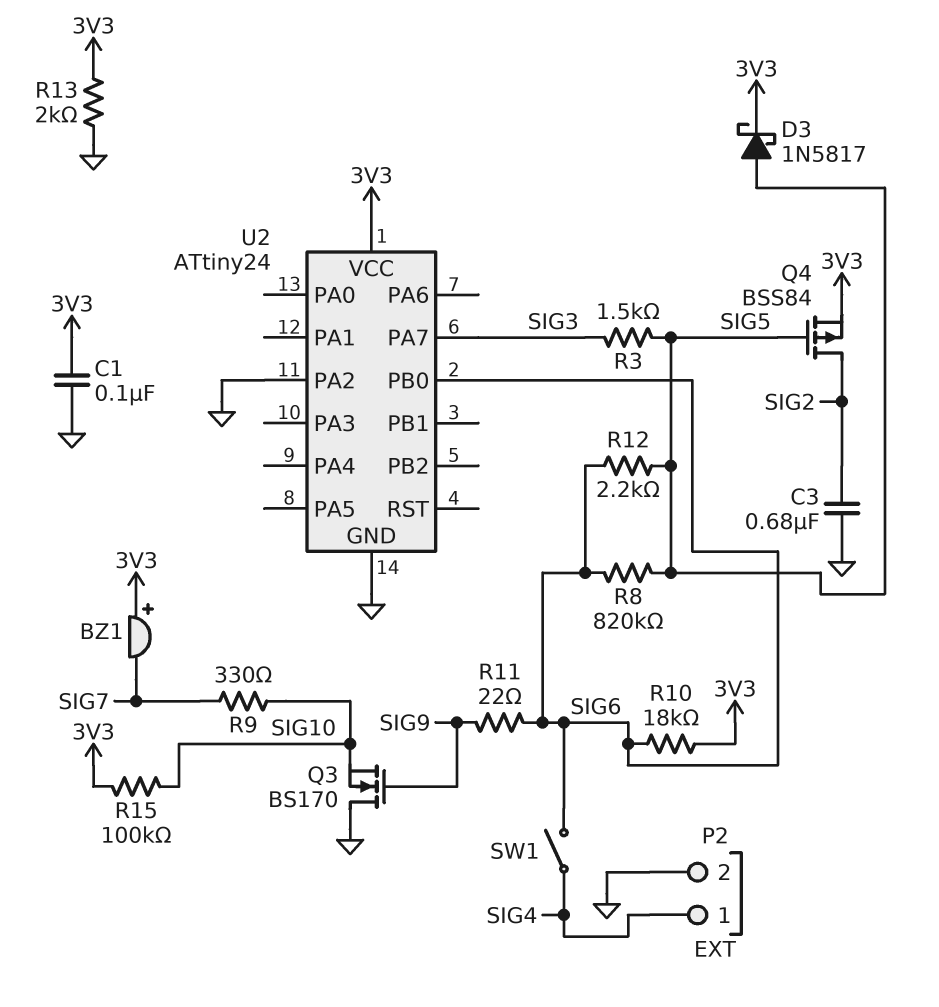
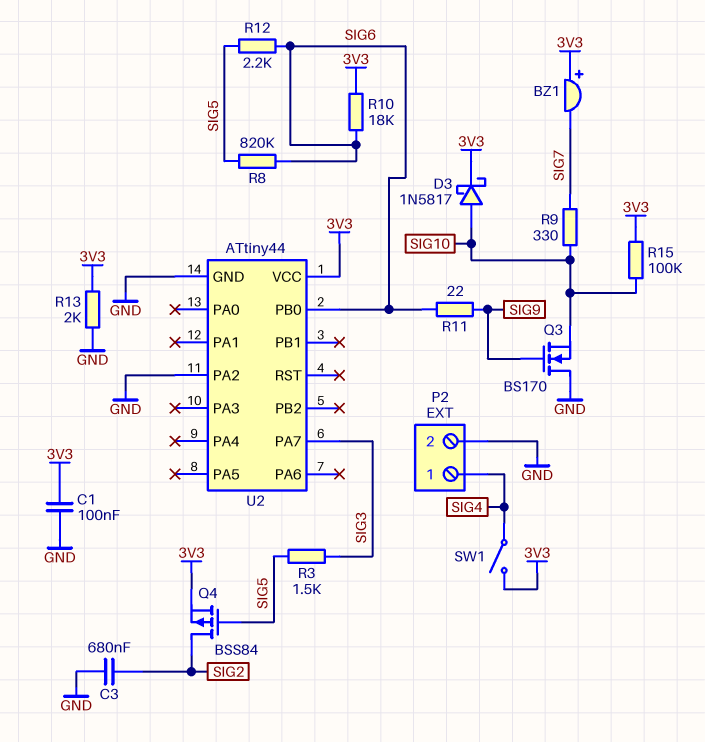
D3: schottky 1N5817 (A SIG5, K 3V3) -> schottky 1N5817 (A SIG10, K 3V3)
SW1: switch (SIG4, SIG6) -> switch (3V3, SIG4)
U2: ATtiny24 -> ATtiny44

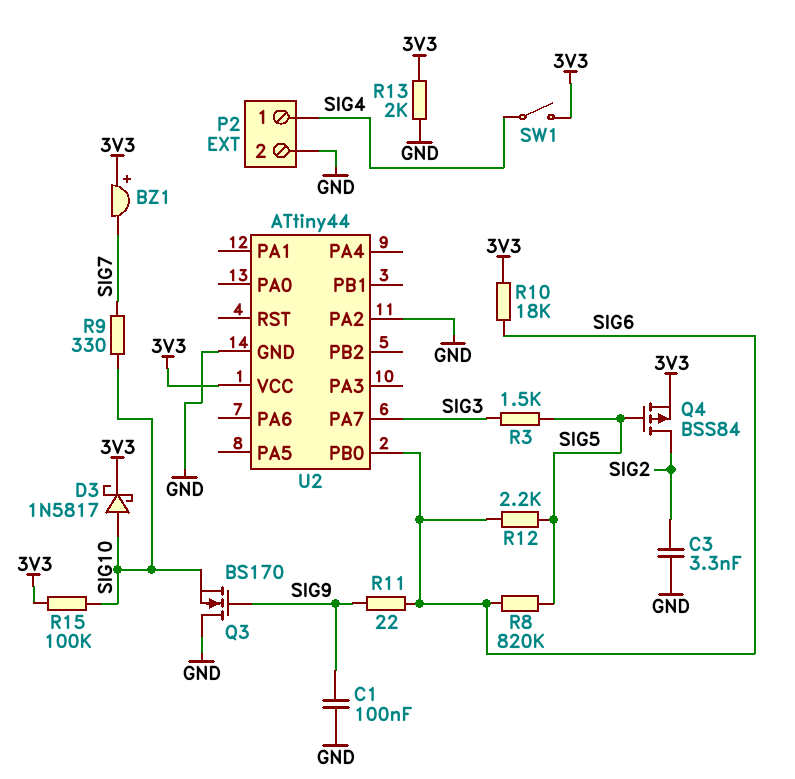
C1: 100nF (3V3, GND) -> 100nF (GND, SIG9)
C3: 680nF (GND, SIG2) -> 3.3nF (GND, SIG2)

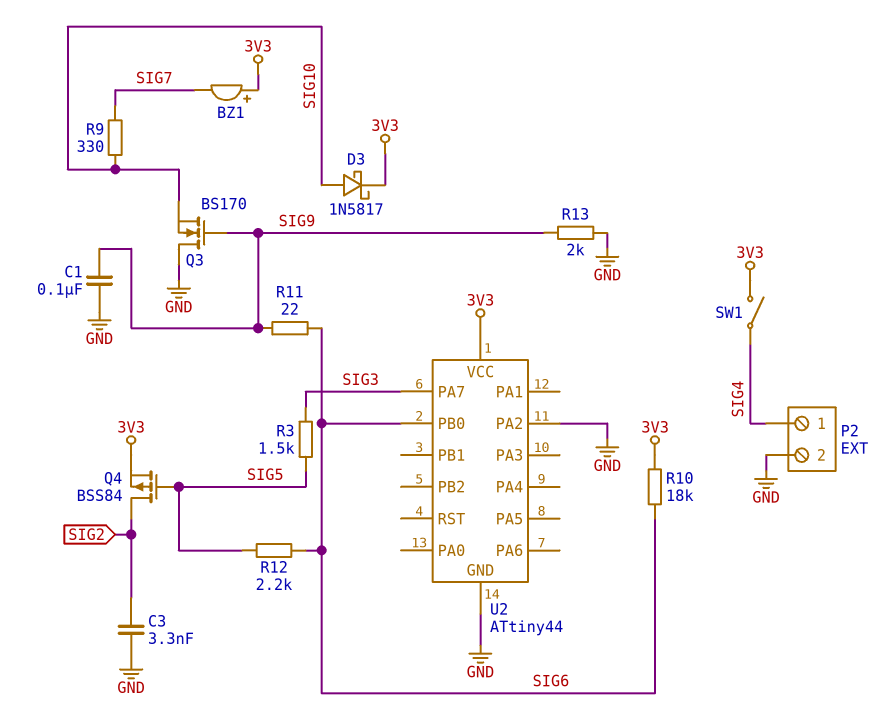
R8: 820k (SIG5, SIG6) -> none
R13: 2k (3V3, GND) -> 2k (GND, SIG9)
R15: 100k (3V3, SIG10) -> none

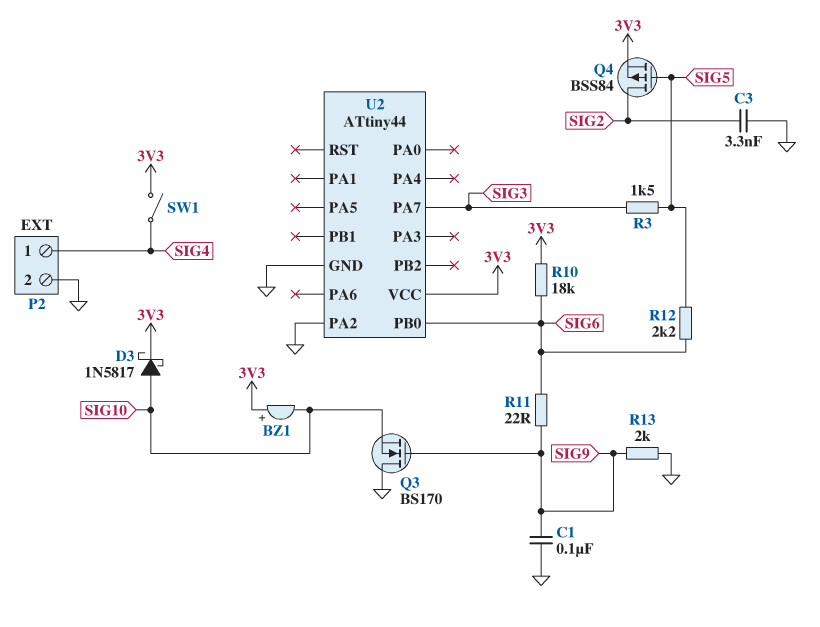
BZ1: buzzer (plus 3V3, minus SIG7) -> buzzer (plus 3V3, minus SIG10)
R9: 330 (SIG7, SIG10) -> none

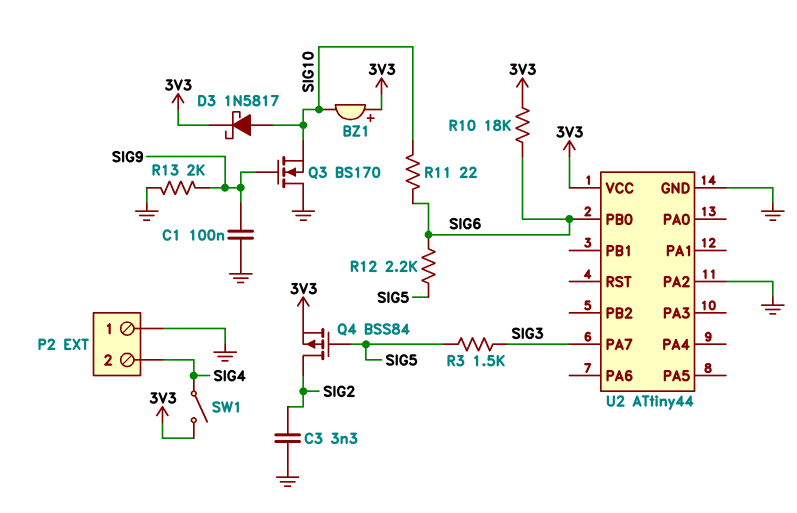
P2 pin 1: SIG4 -> GND
P2 pin 2: GND -> SIG4
R11: 22 (SIG6, SIG9) -> 22 (SIG6, SIG10)

